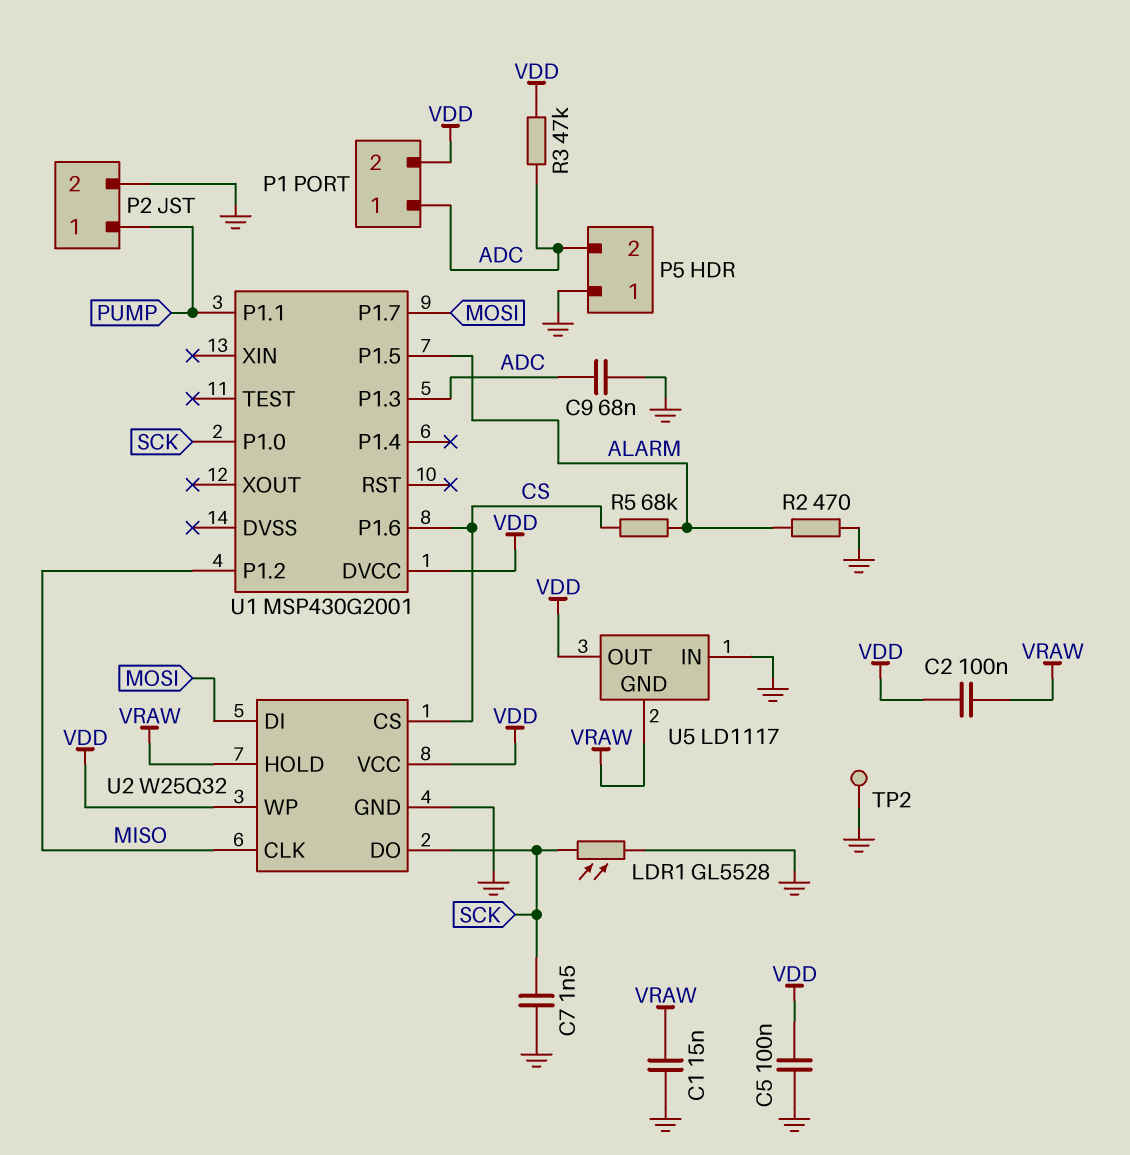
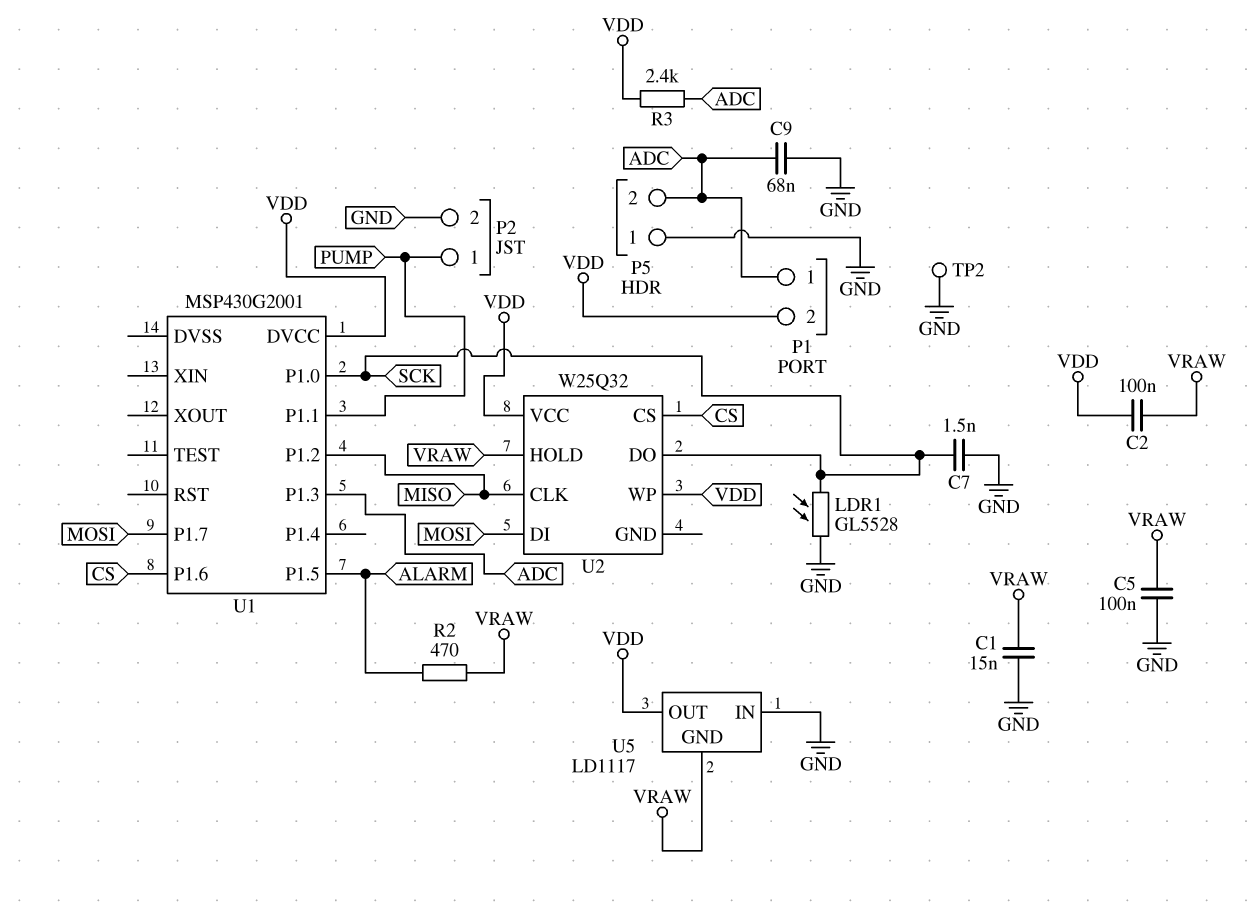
C5: 100nF (GND, VDD) -> 100nF (GND, VRAW)
R2: 470 (ALARM, GND) -> 470 (ALARM, VRAW)
R3: 47k (ADC, VDD) -> 2.4k (ADC, VDD)
R5: 68k (ALARM, CS) -> none
U2 pin GND: GND -> none

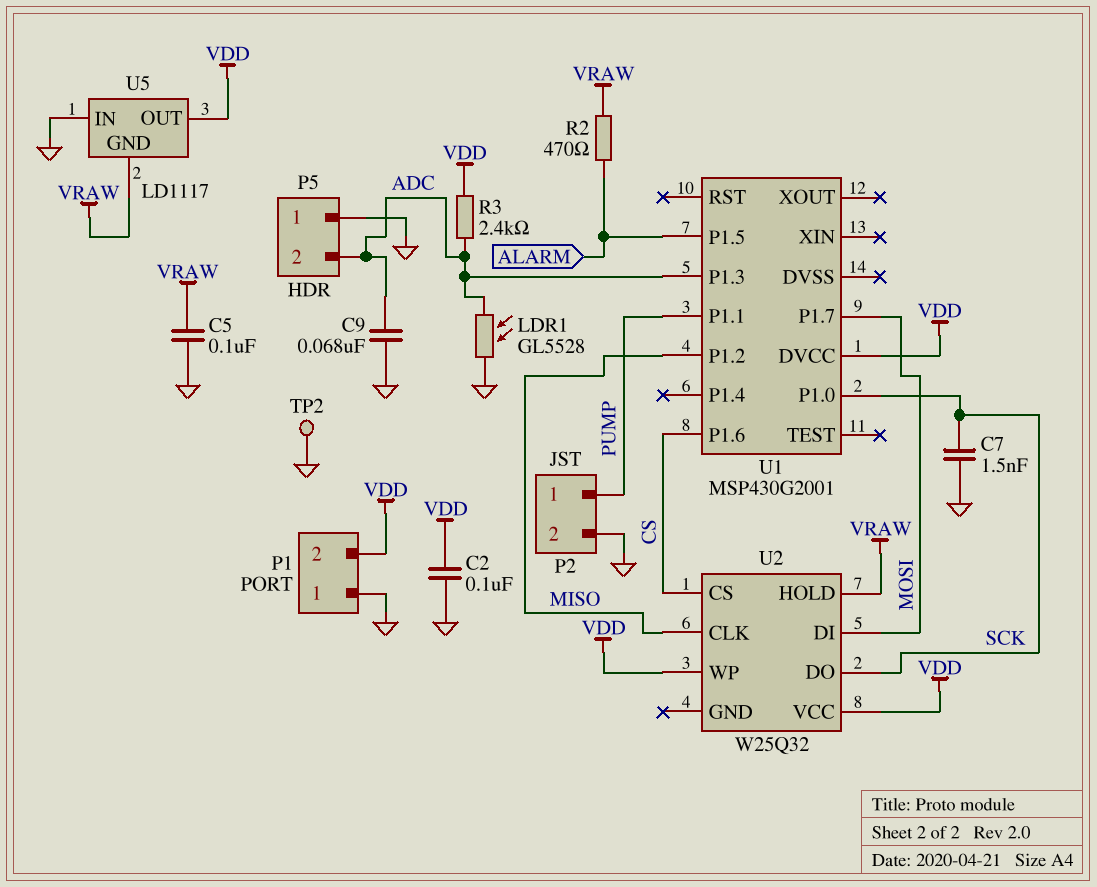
C1: 15nF (GND, VRAW) -> none
C2: 100nF (VDD, VRAW) -> 100nF (GND, VDD)
LDR1: GL5528 (GND, SCK) -> GL5528 (ADC, GND)
P1 pin 1: ADC -> GND

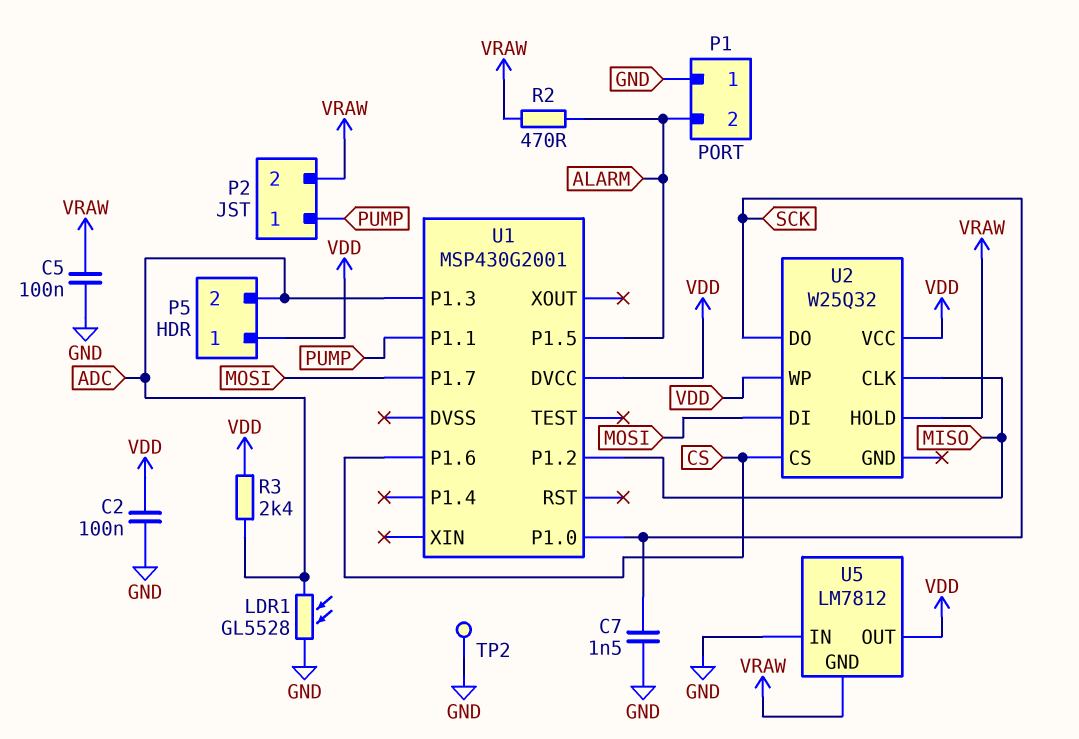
C9: 68nF (ADC, GND) -> none
P1 pin 2: VDD -> ALARM
P2 pin 2: GND -> VRAW
P5 pin 1: GND -> VDD
U5: LD1117 -> LM7812

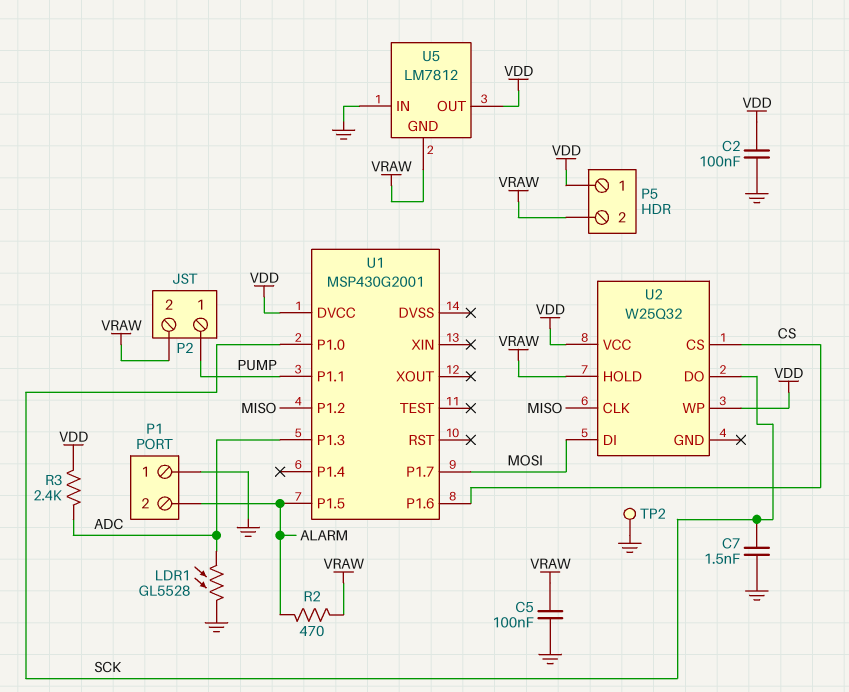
P5 pin 2: ADC -> VRAW

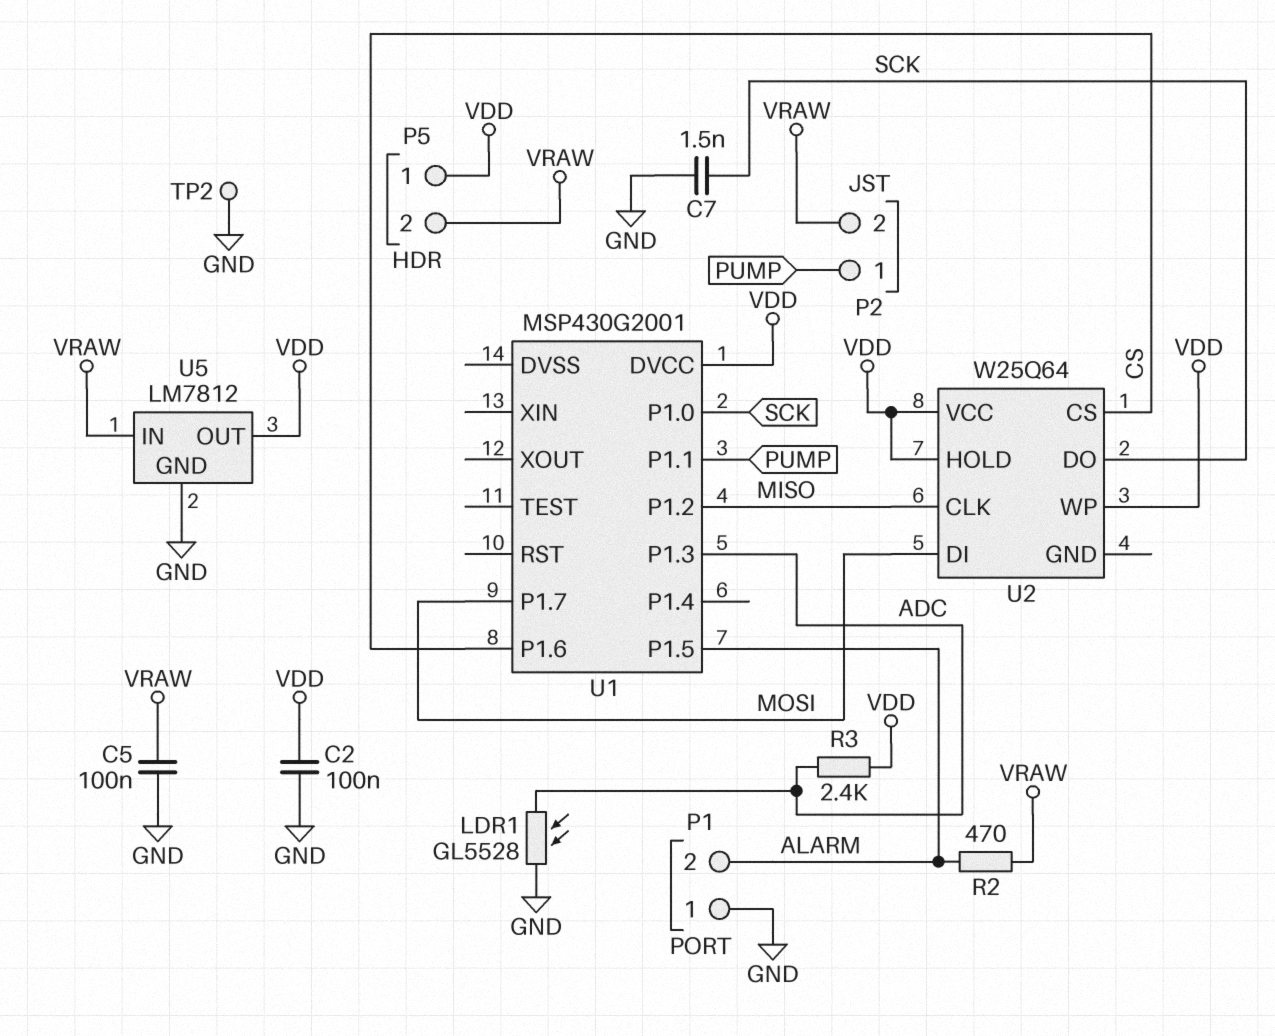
U2: W25Q32 -> W25Q64
U2 pin HOLD: VRAW -> VDD
U5 pin GND: VRAW -> GND
U5 pin IN: GND -> VRAW

